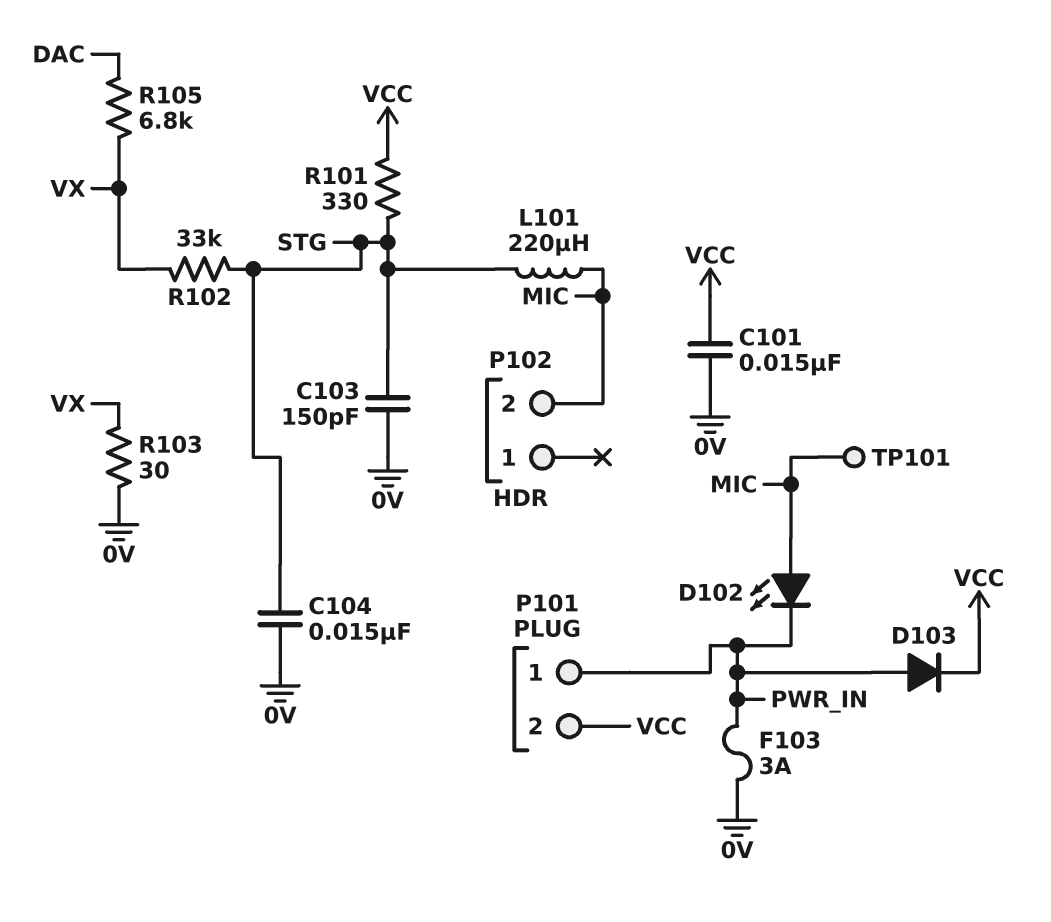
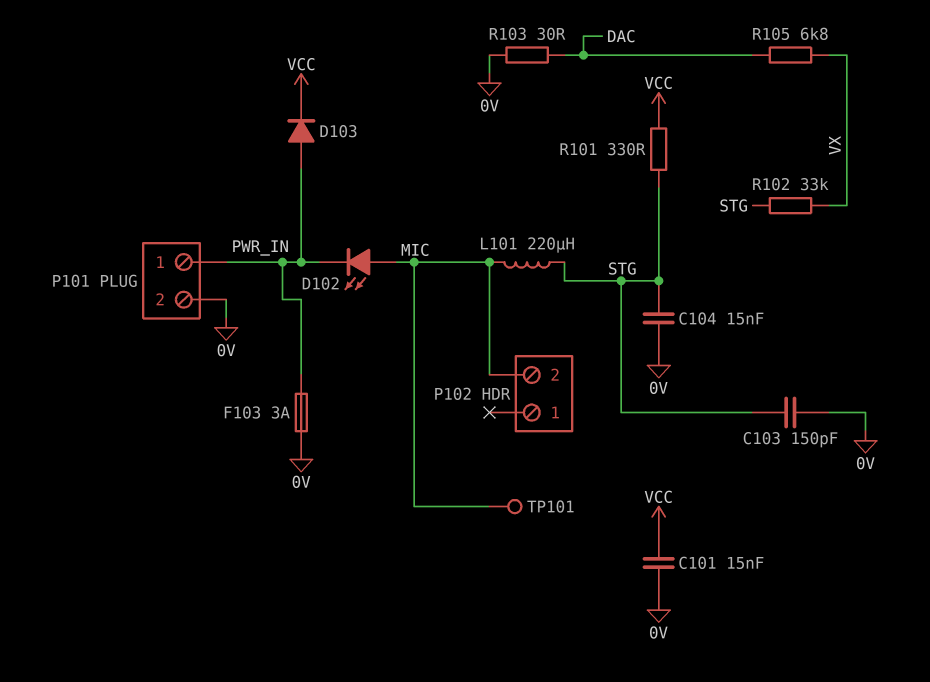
P101 pin 2: VCC -> 0V
R103: 30 (0V, VX) -> 30 (0V, DAC)

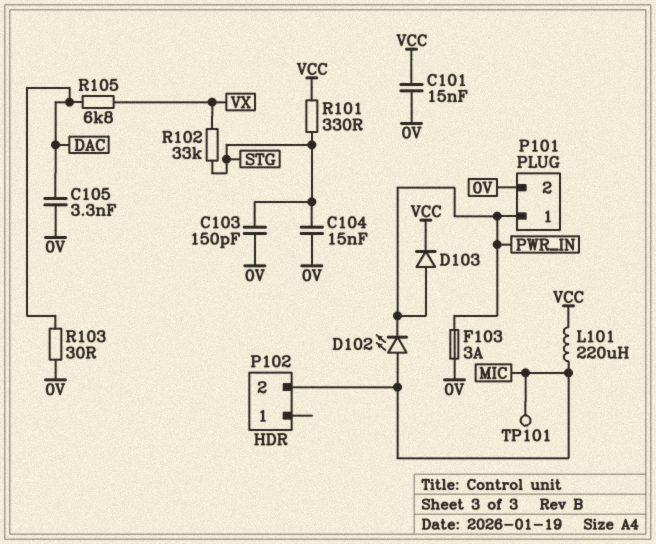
C105: none -> 3.3nF (0V, DAC)
L101: 220uH (MIC, STG) -> 220uH (MIC, VCC)

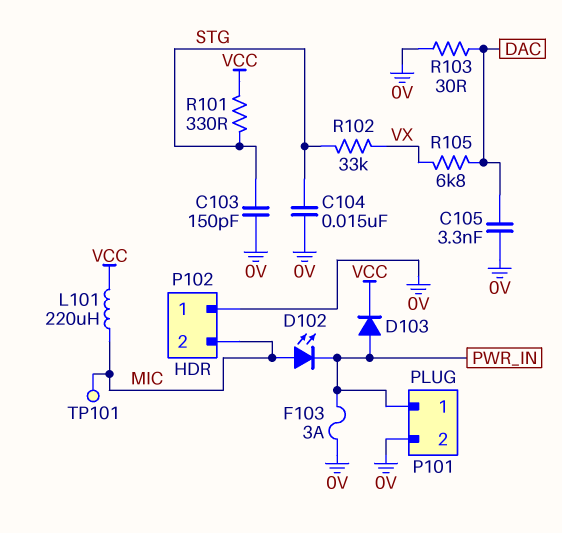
C101: 15nF (0V, VCC) -> none
P102 pin 1: none -> 0V

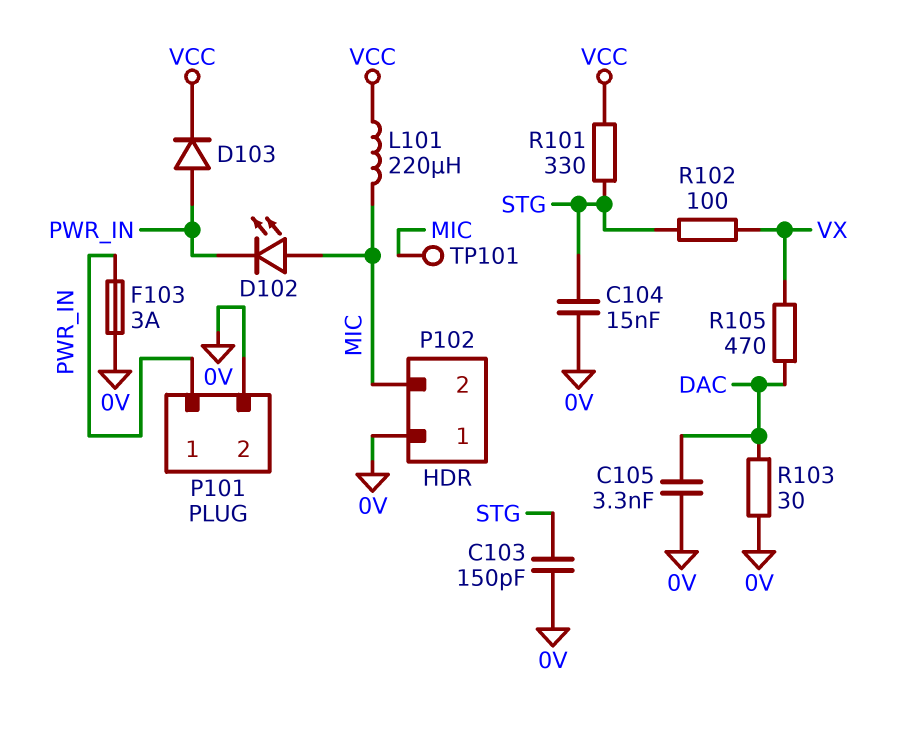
R102: 33k (STG, VX) -> 100 (STG, VX)
R105: 6.8k (DAC, VX) -> 470 (DAC, VX)

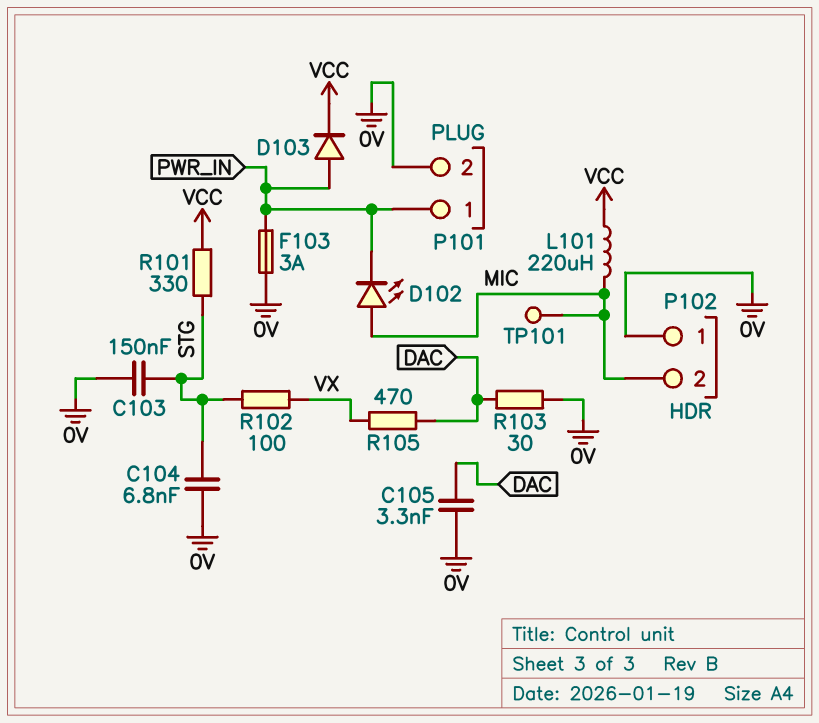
C103: 150pF (0V, STG) -> 150nF (0V, STG)
C104: 15nF (0V, STG) -> 6.8nF (0V, STG)

